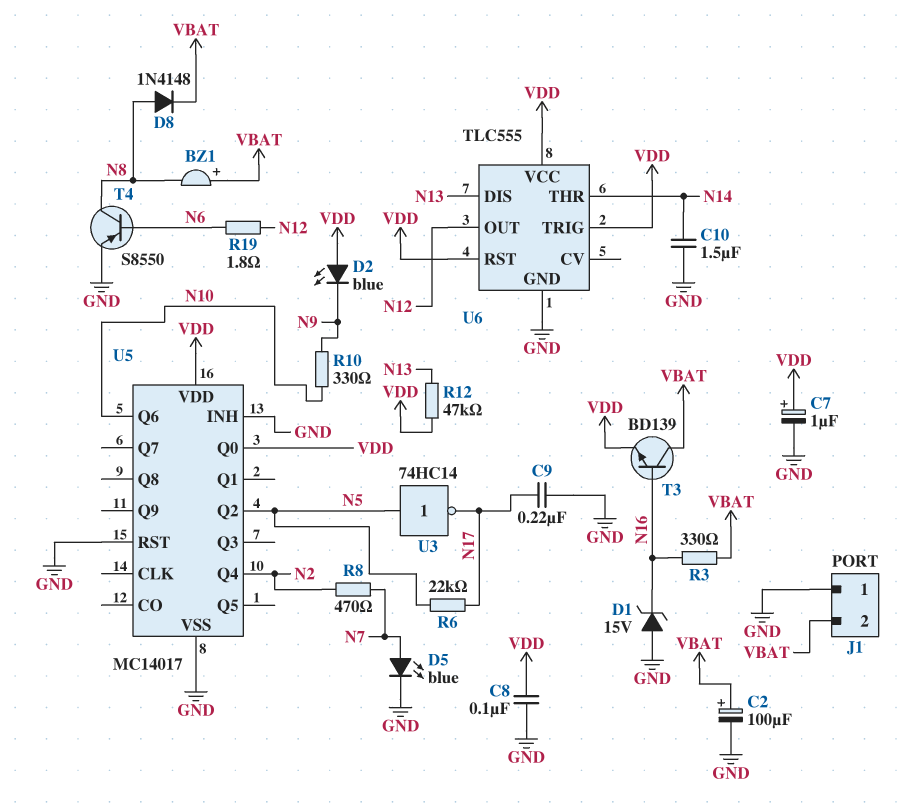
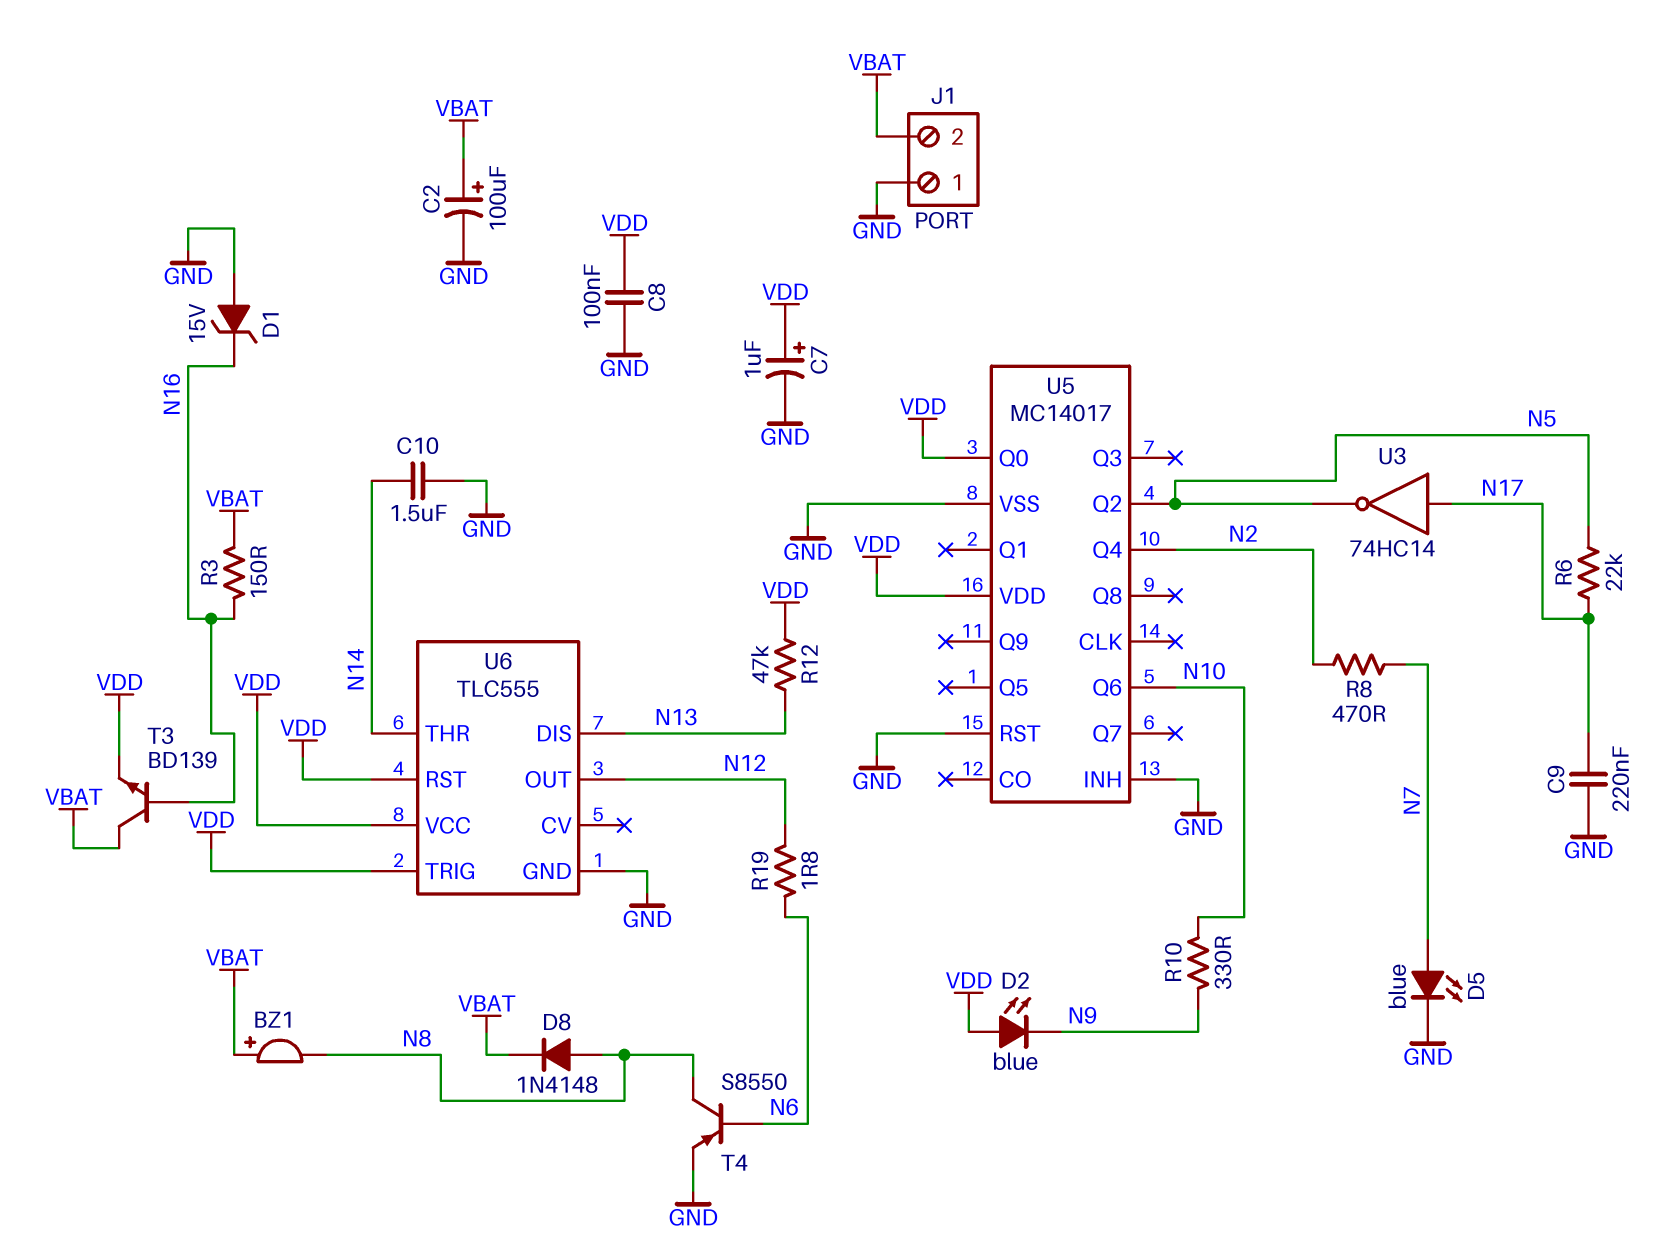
R3: 330 (N16, VBAT) -> 150 (N16, VBAT)
U3: NOT 74HC14 (in N5, out N17) -> NOT 74HC14 (in N17, out N5)

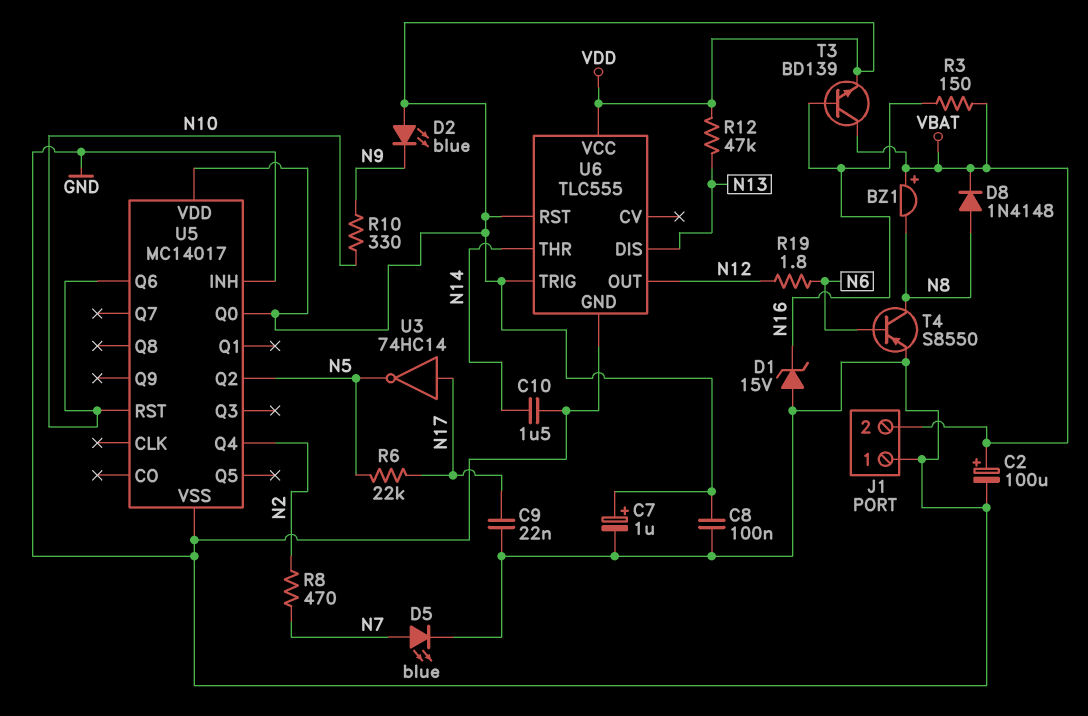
C9: 220nF (GND, N17) -> 22nF (GND, N17)
U5 pin RST: GND -> N10

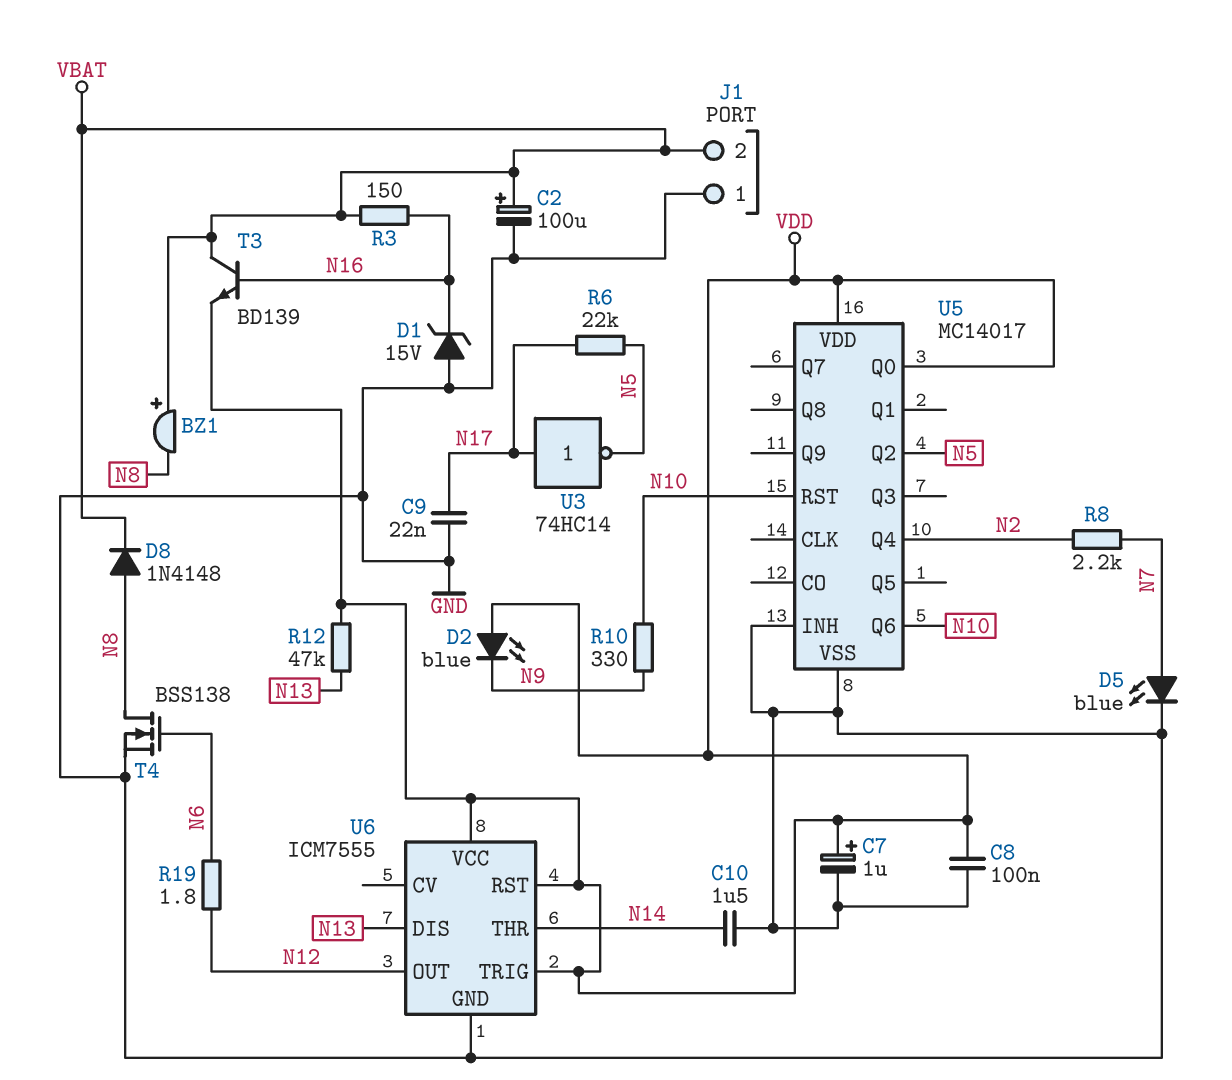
R8: 470 (N2, N7) -> 2.2k (N2, N7)
T4: PNP S8550 (B N6, C N8, E GND) -> NMOS BSS138 (G N6, D N8, S GND)
U6: TLC555 -> ICM7555

